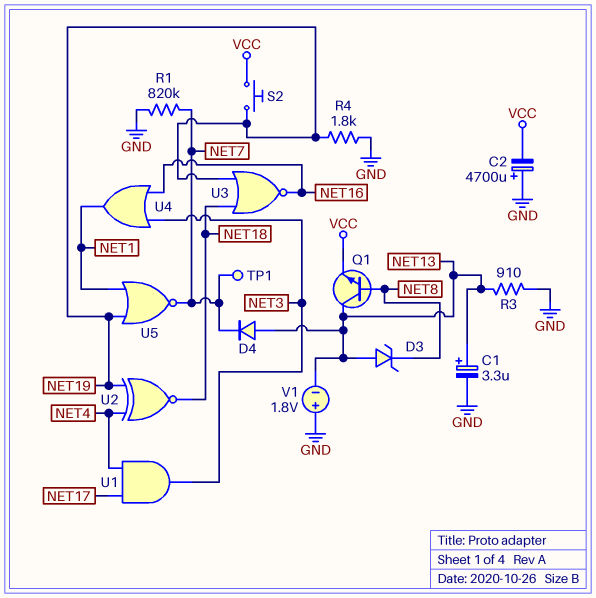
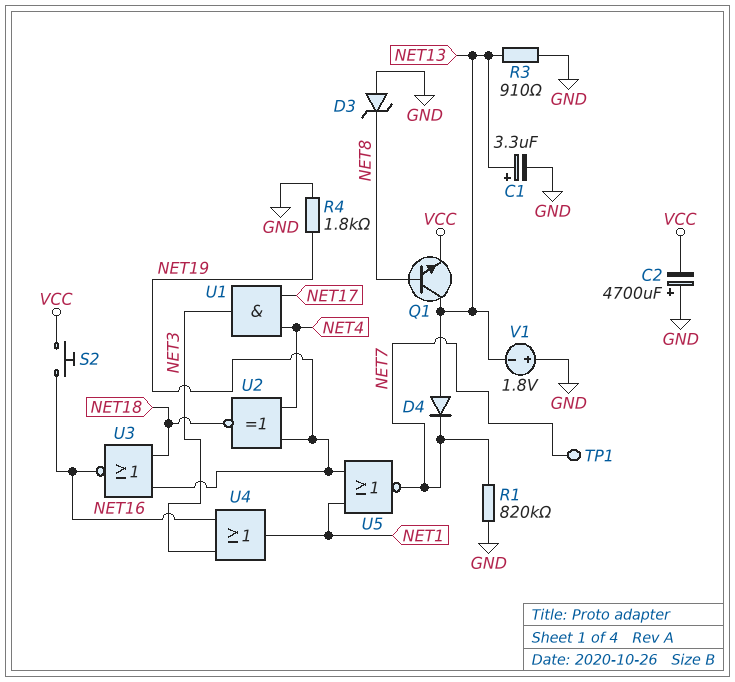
D3: zener (A NET13, K NET8) -> zener (A GND, K NET8)
S2: button (NET19, VCC) -> button (NET16, VCC)

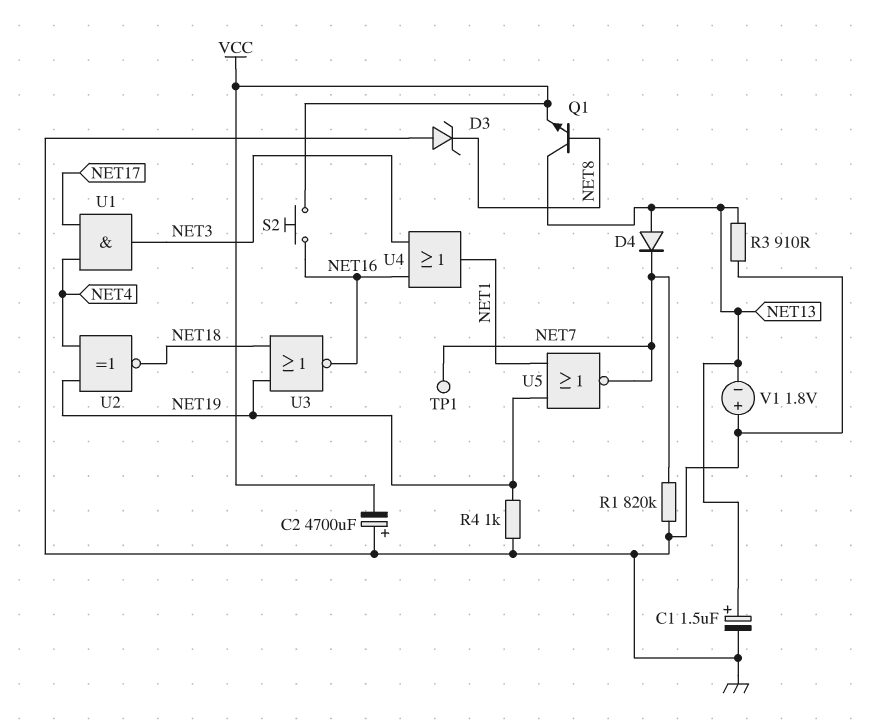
C1: 3.3uF (plus NET13, minus GND) -> 1.5uF (plus NET13, minus GND)
R4: 1.8k (GND, NET19) -> 1k (GND, NET19)

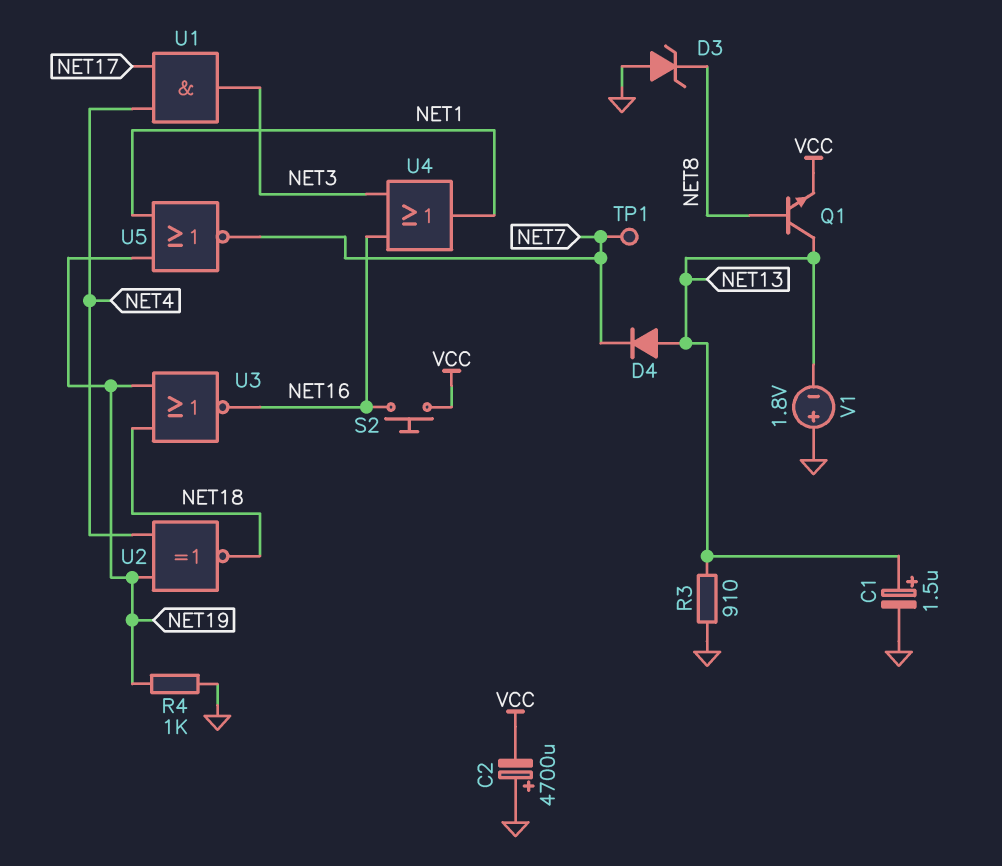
R1: 820k (GND, NET7) -> none

